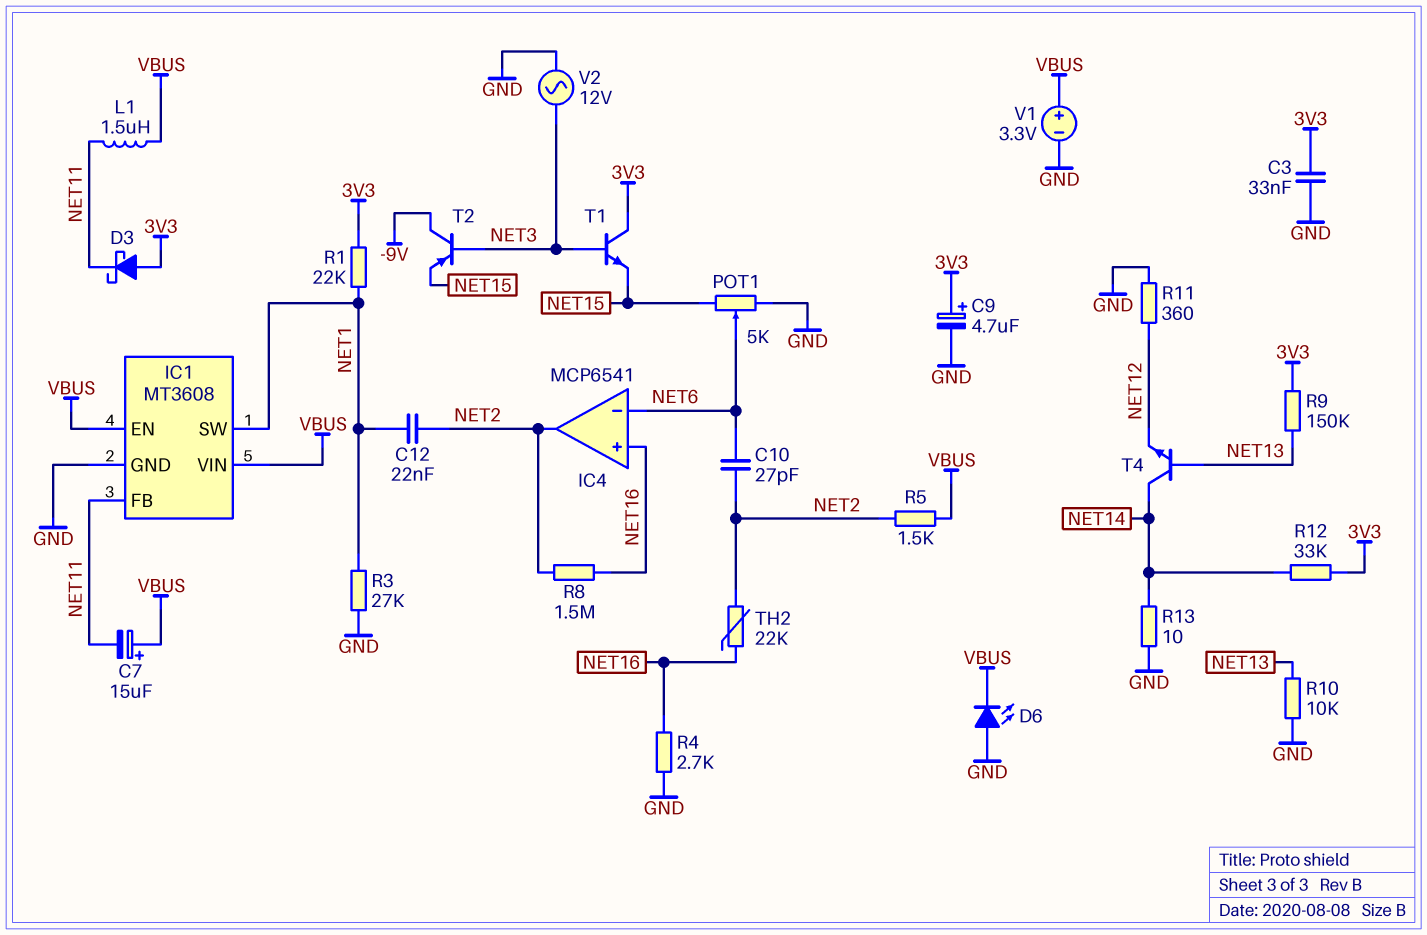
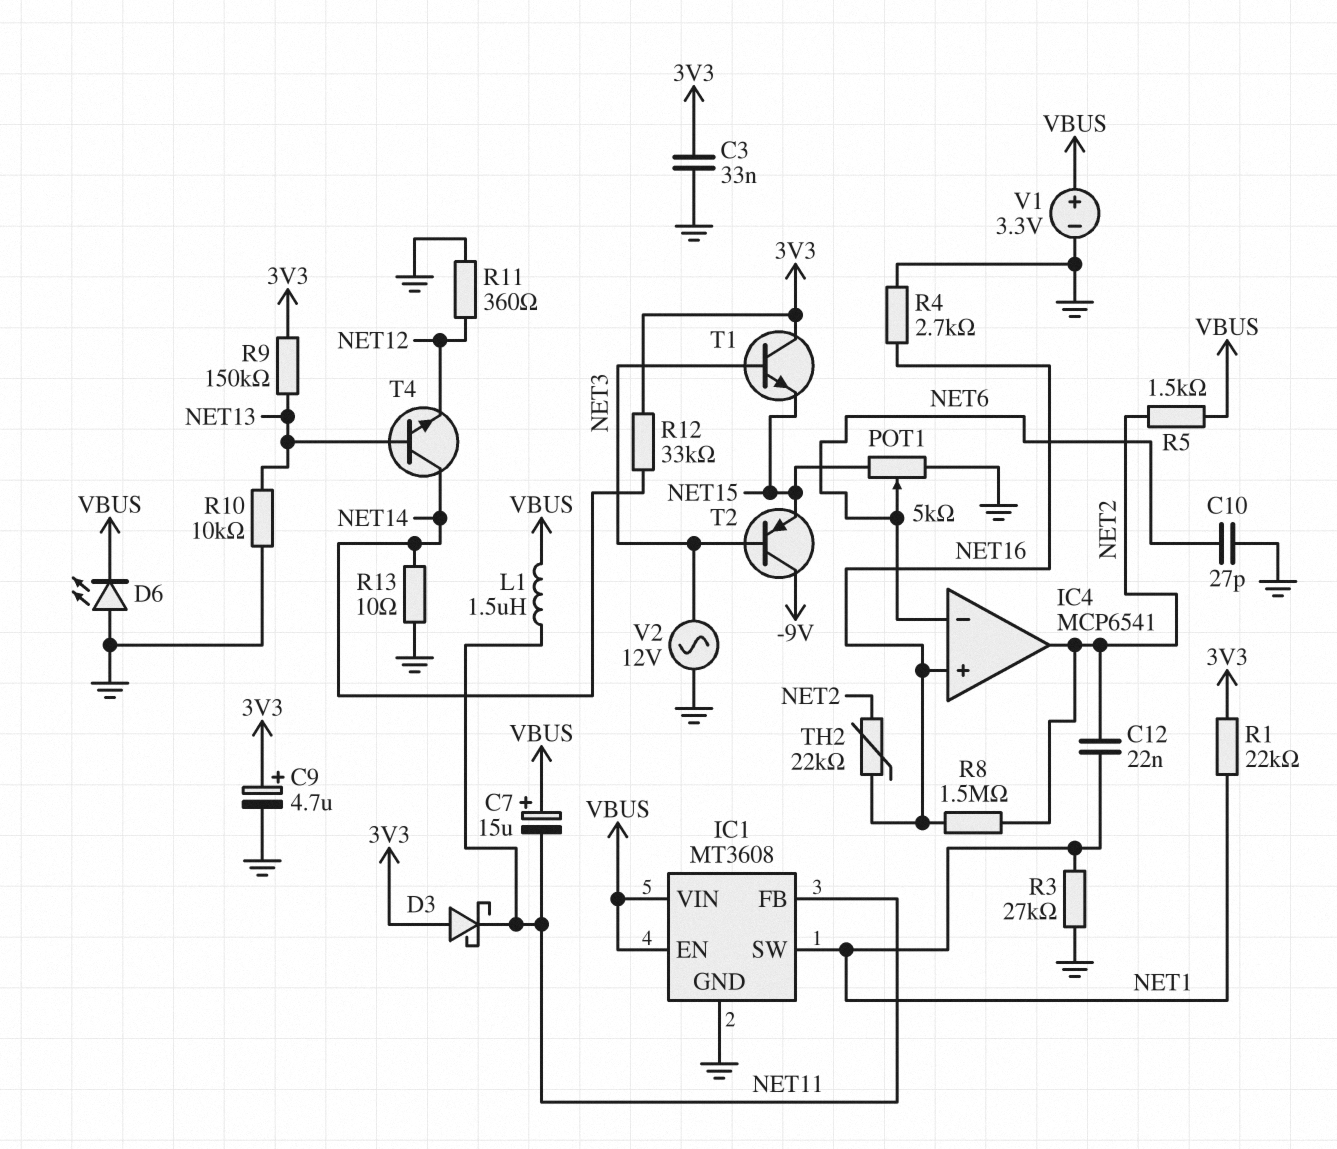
C10: 27pF (NET2, NET6) -> 27pF (GND, NET6)

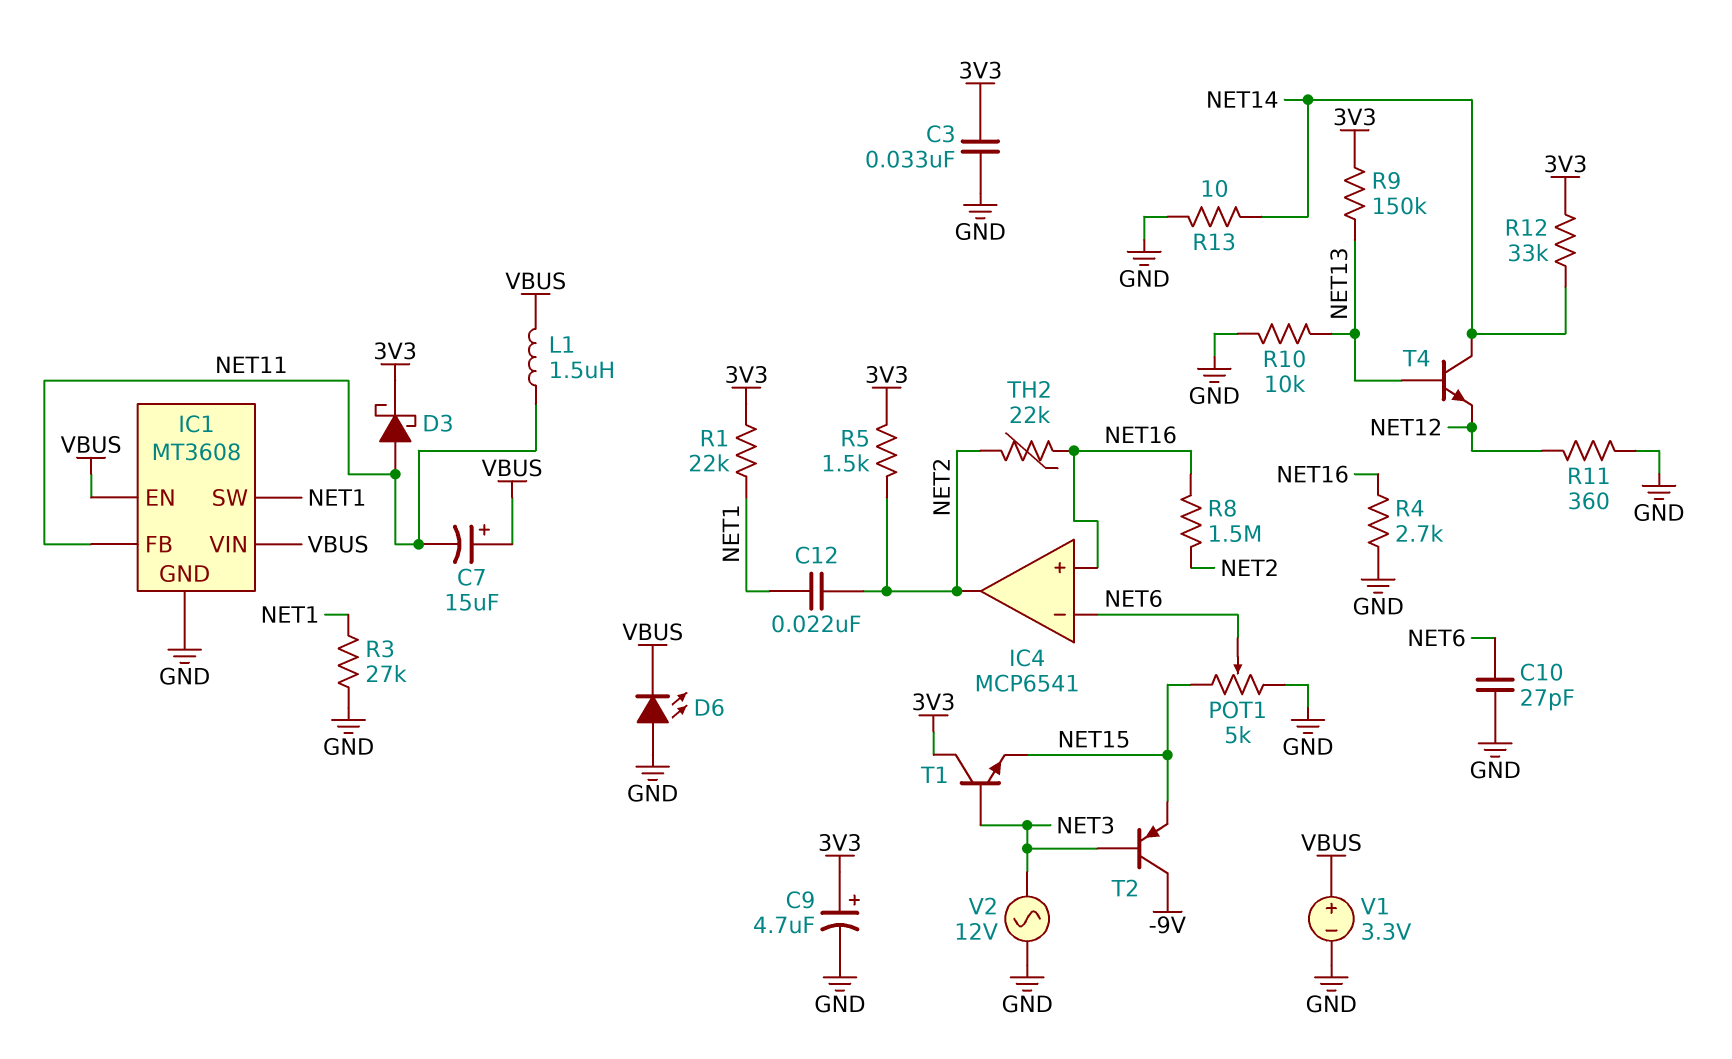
D3: schottky (A 3V3, K NET11) -> schottky (A NET11, K 3V3)
R5: 1.5k (NET2, VBUS) -> 1.5k (3V3, NET2)

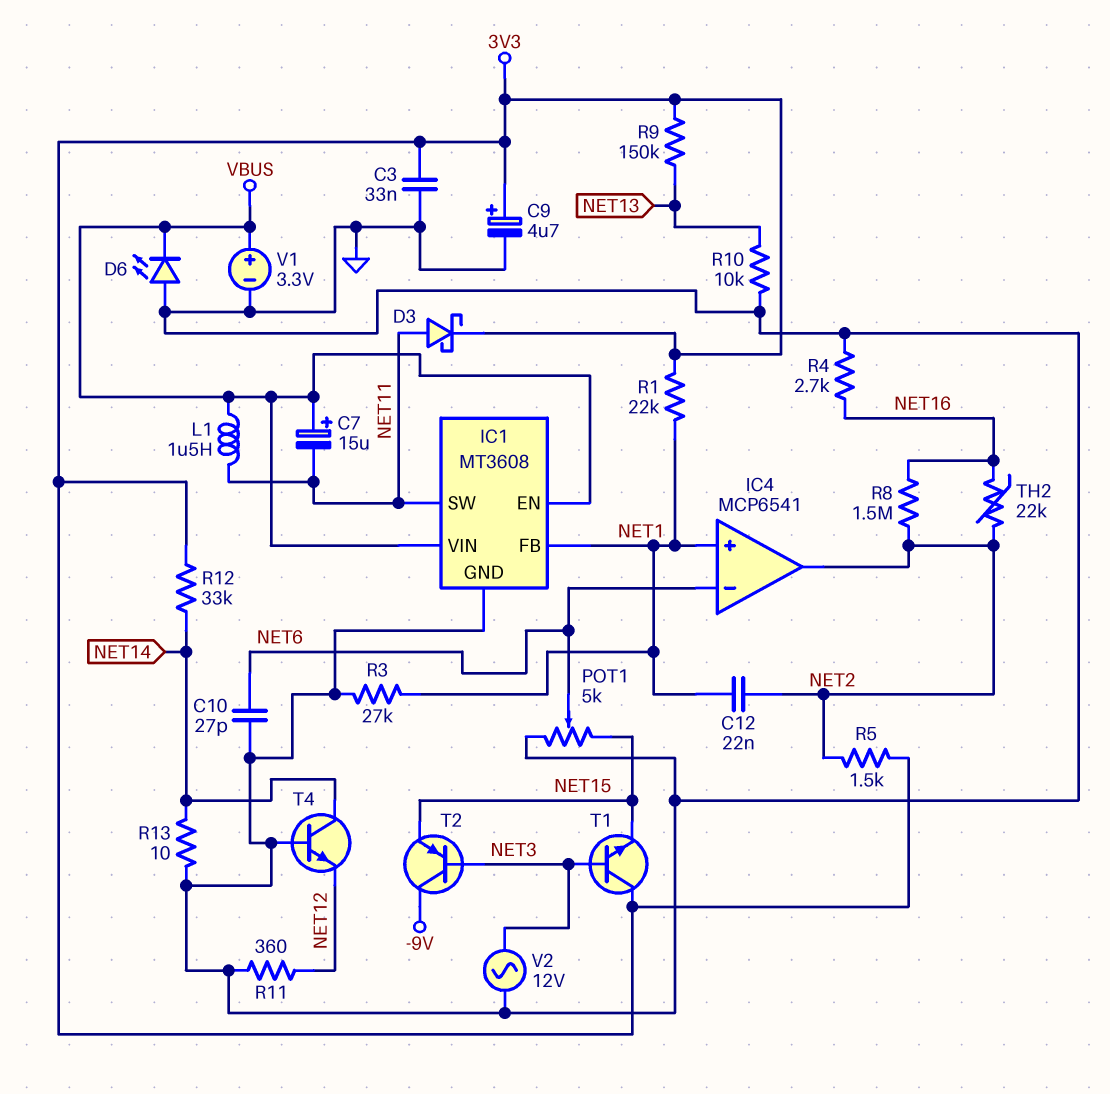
IC1 pin FB: NET11 -> NET1
IC1 pin SW: NET1 -> NET11
IC4 pin in+: NET16 -> NET1
T4: NPN (B NET13, C NET14, E NET12) -> NPN (B GND, C NET14, E NET12)

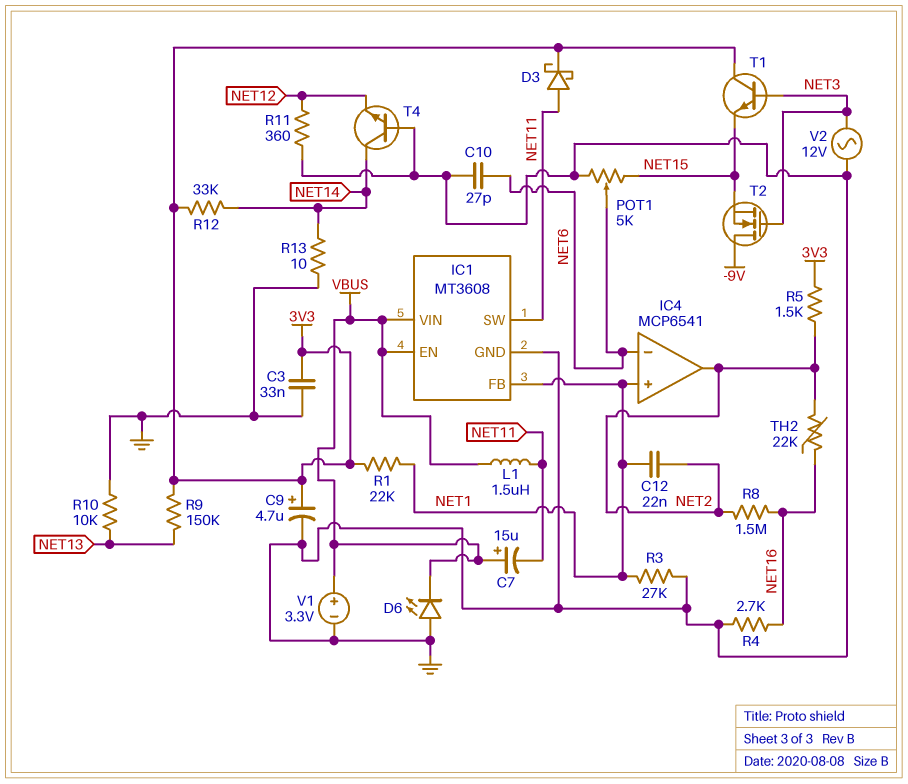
T2: PNP (B NET3, C -9V, E NET15) -> NMOS (G NET3, D -9V, S NET15)

